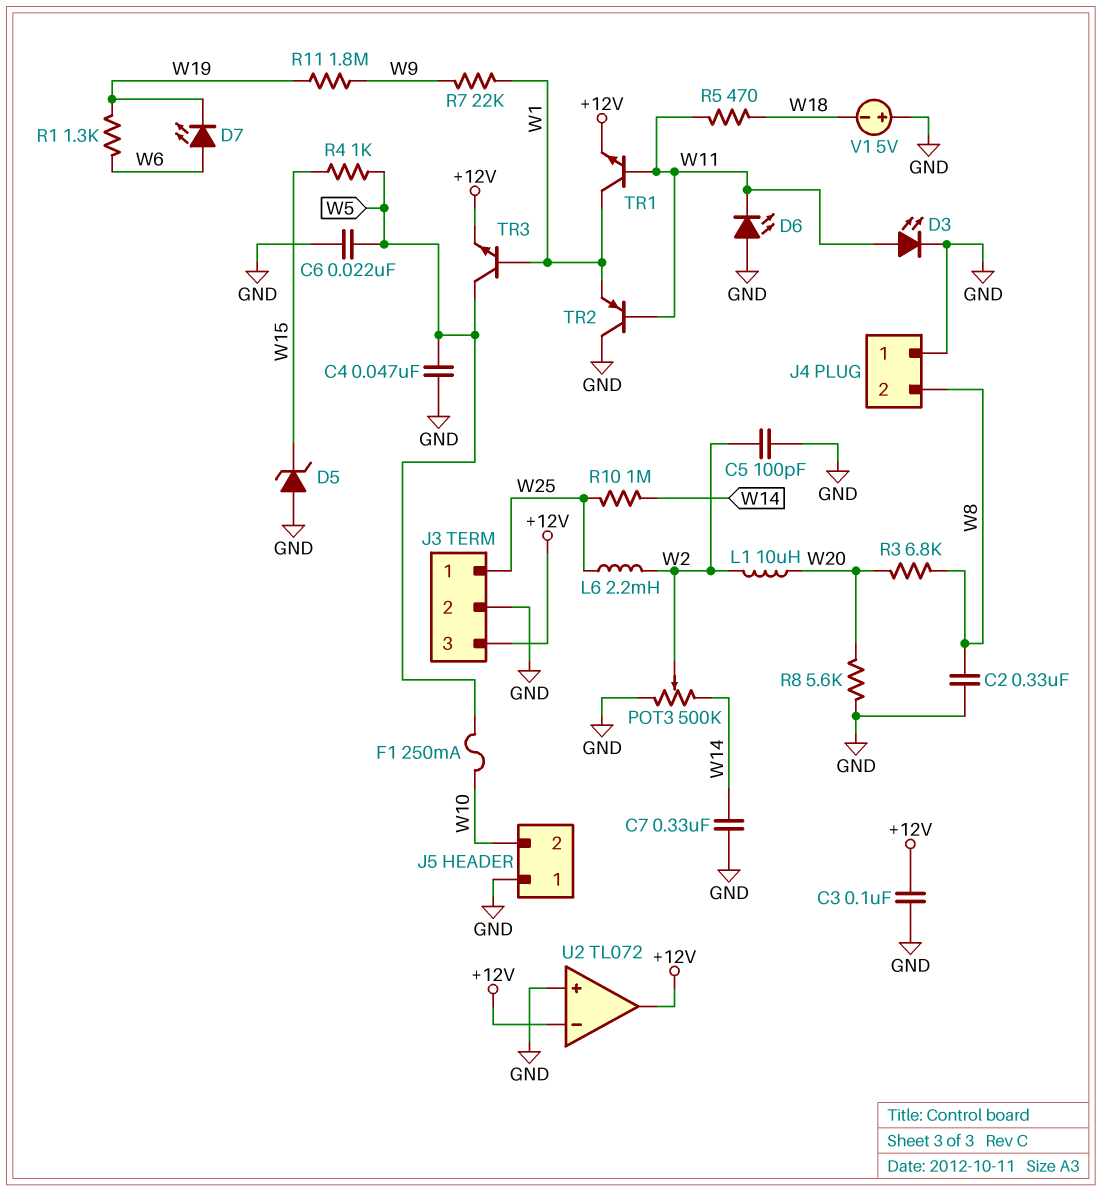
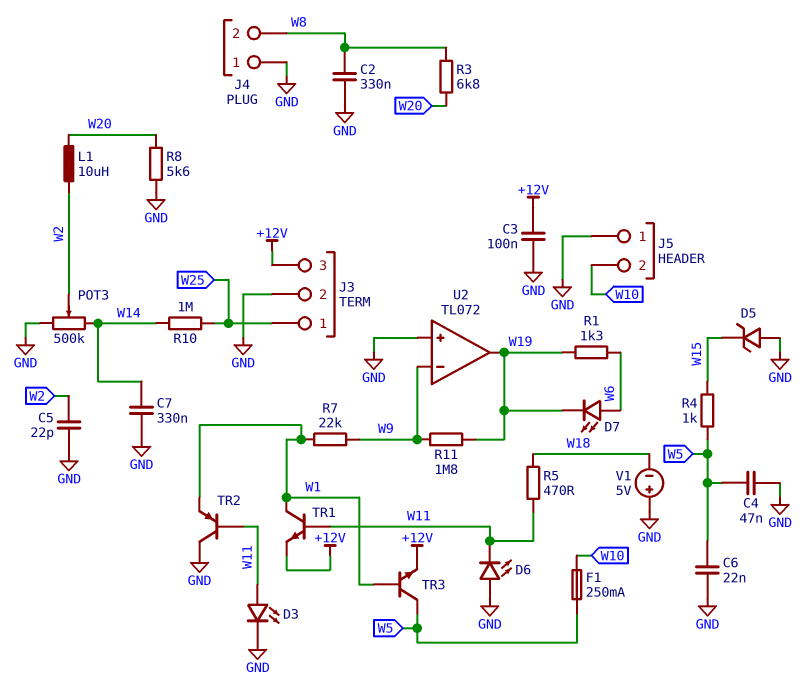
C5: 100pF (GND, W2) -> 22pF (GND, W2)
L6: 2.2mH (W2, W25) -> none
U2 pin in-: +12V -> W9
U2 pin out: +12V -> W19

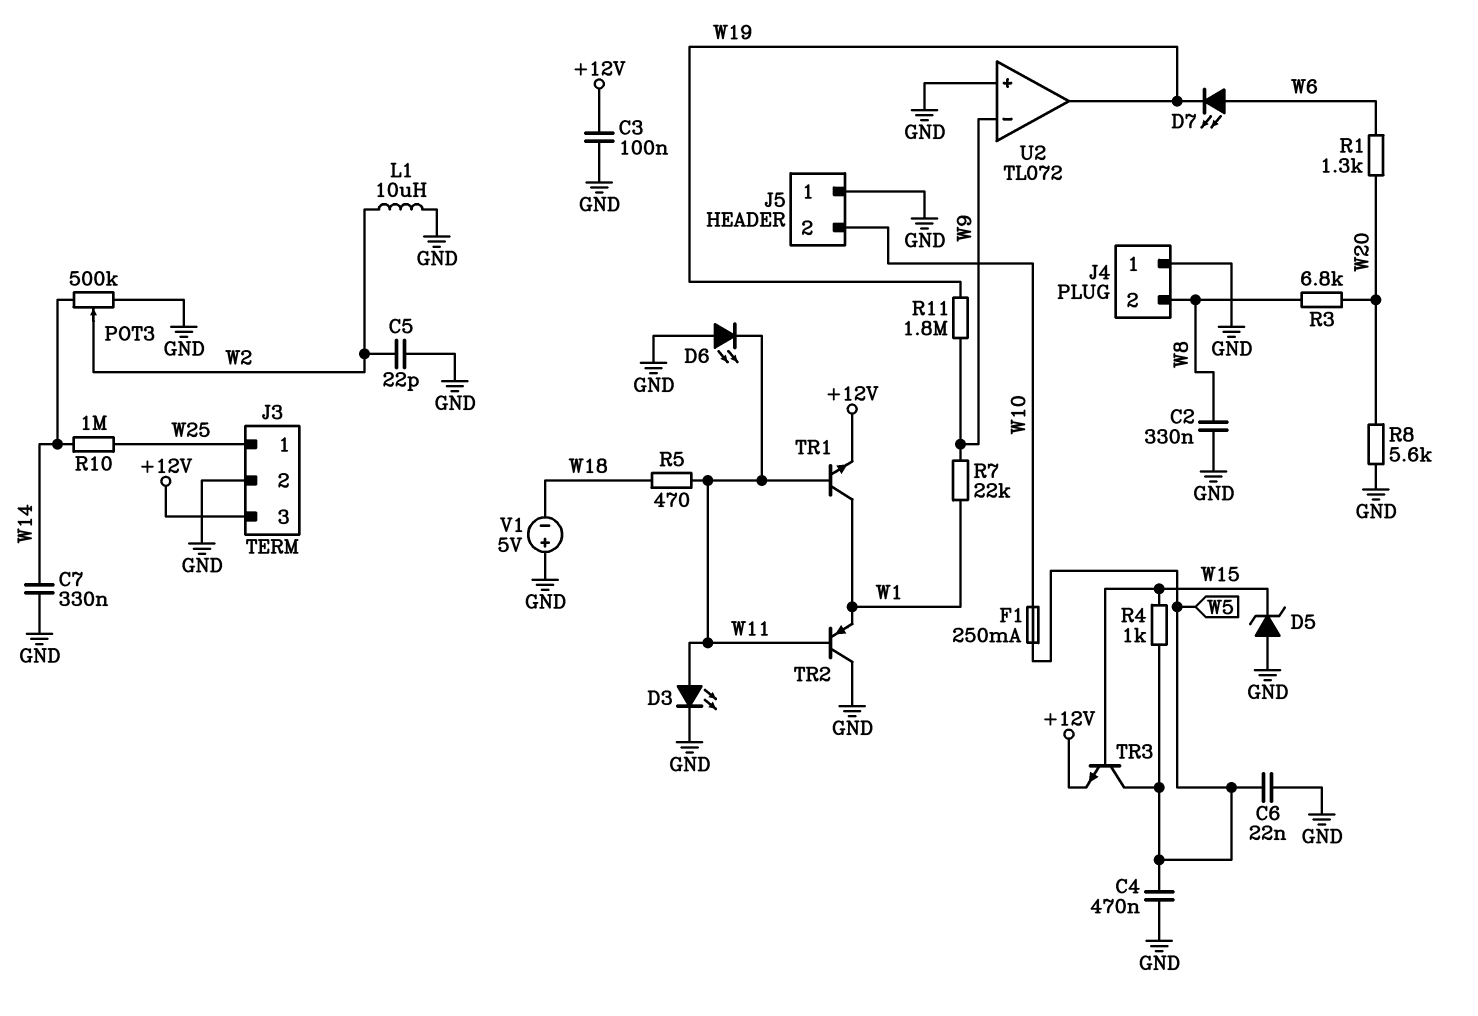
C4: 47nF (GND, W5) -> 470nF (GND, W5)
L1: 10uH (W2, W20) -> 10uH (GND, W2)
R1: 1.3k (W6, W19) -> 1.3k (W6, W20)
TR3: NPN (B W1, C W5, E +12V) -> NPN (B W15, C W5, E +12V)

